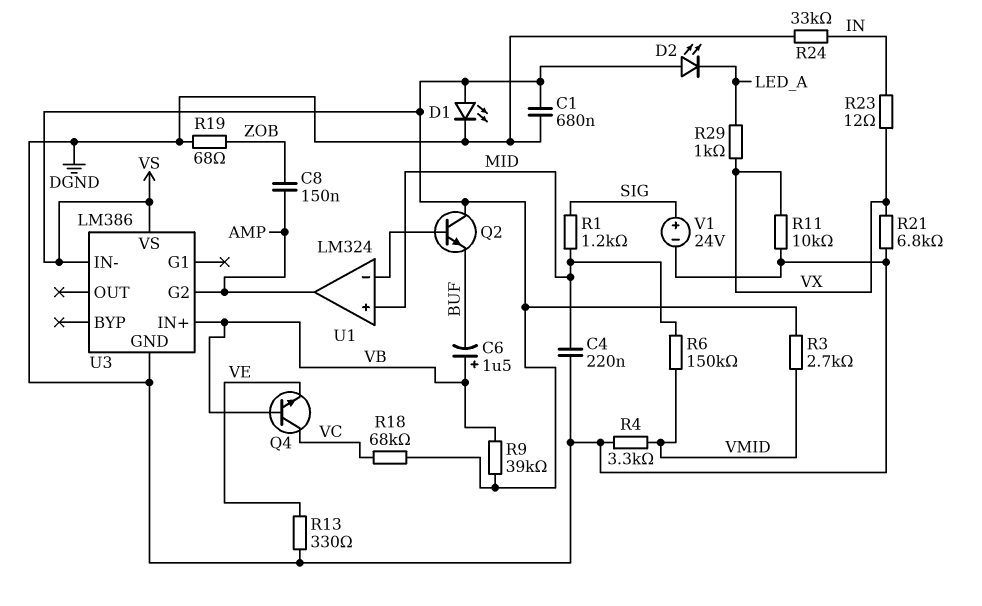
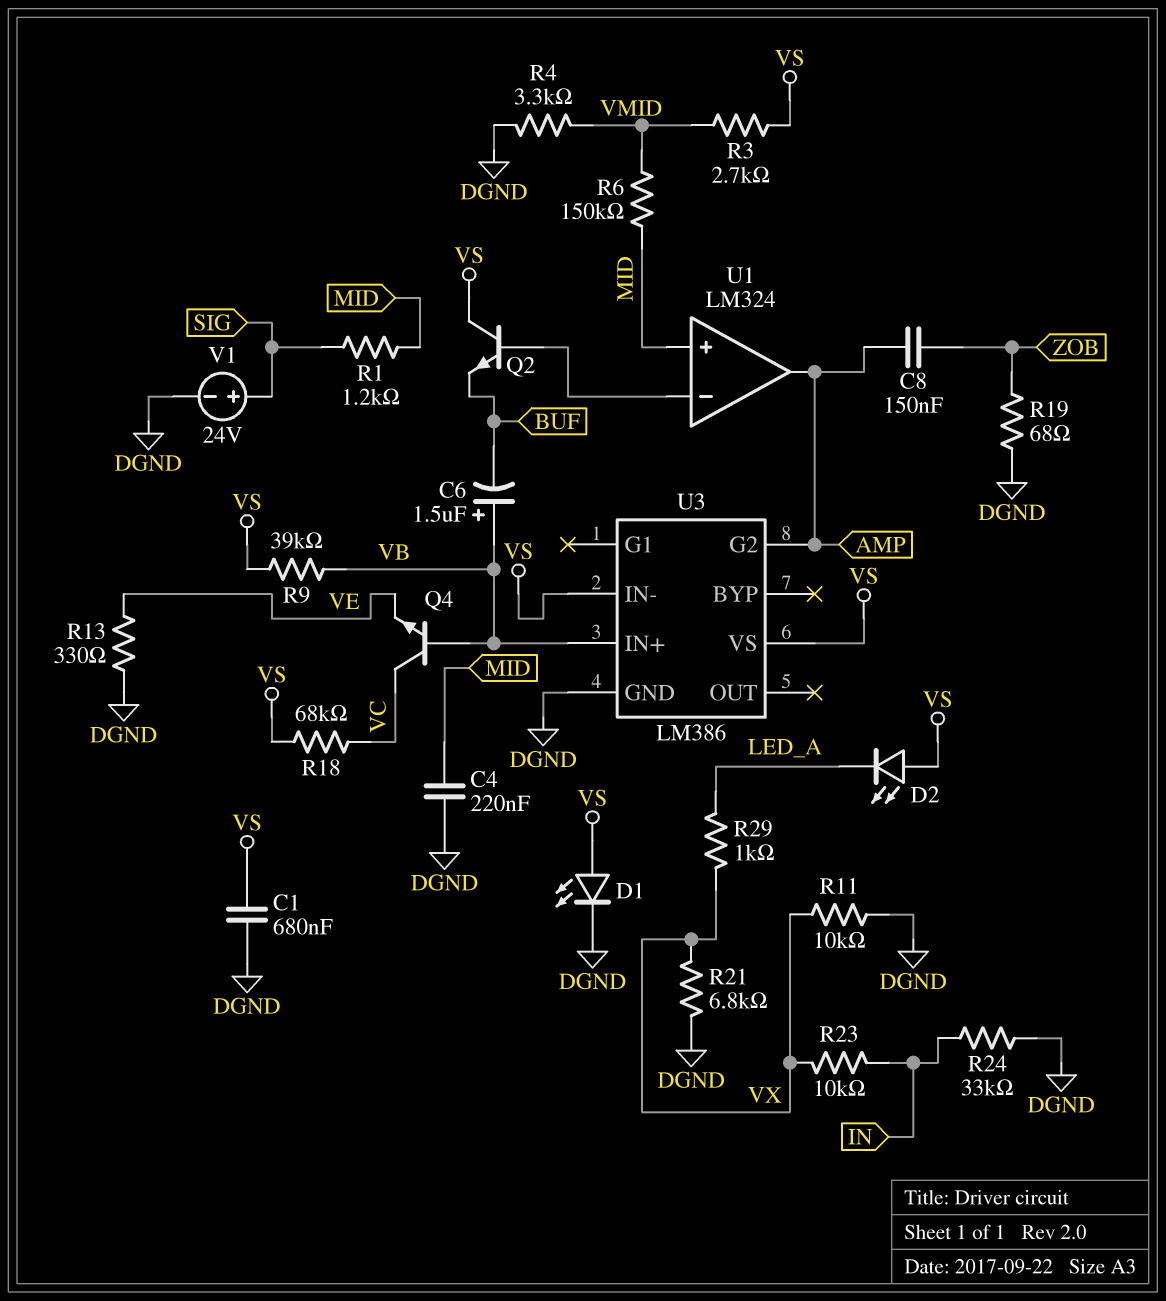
R23: 12 (IN, VX) -> 10k (IN, VX)

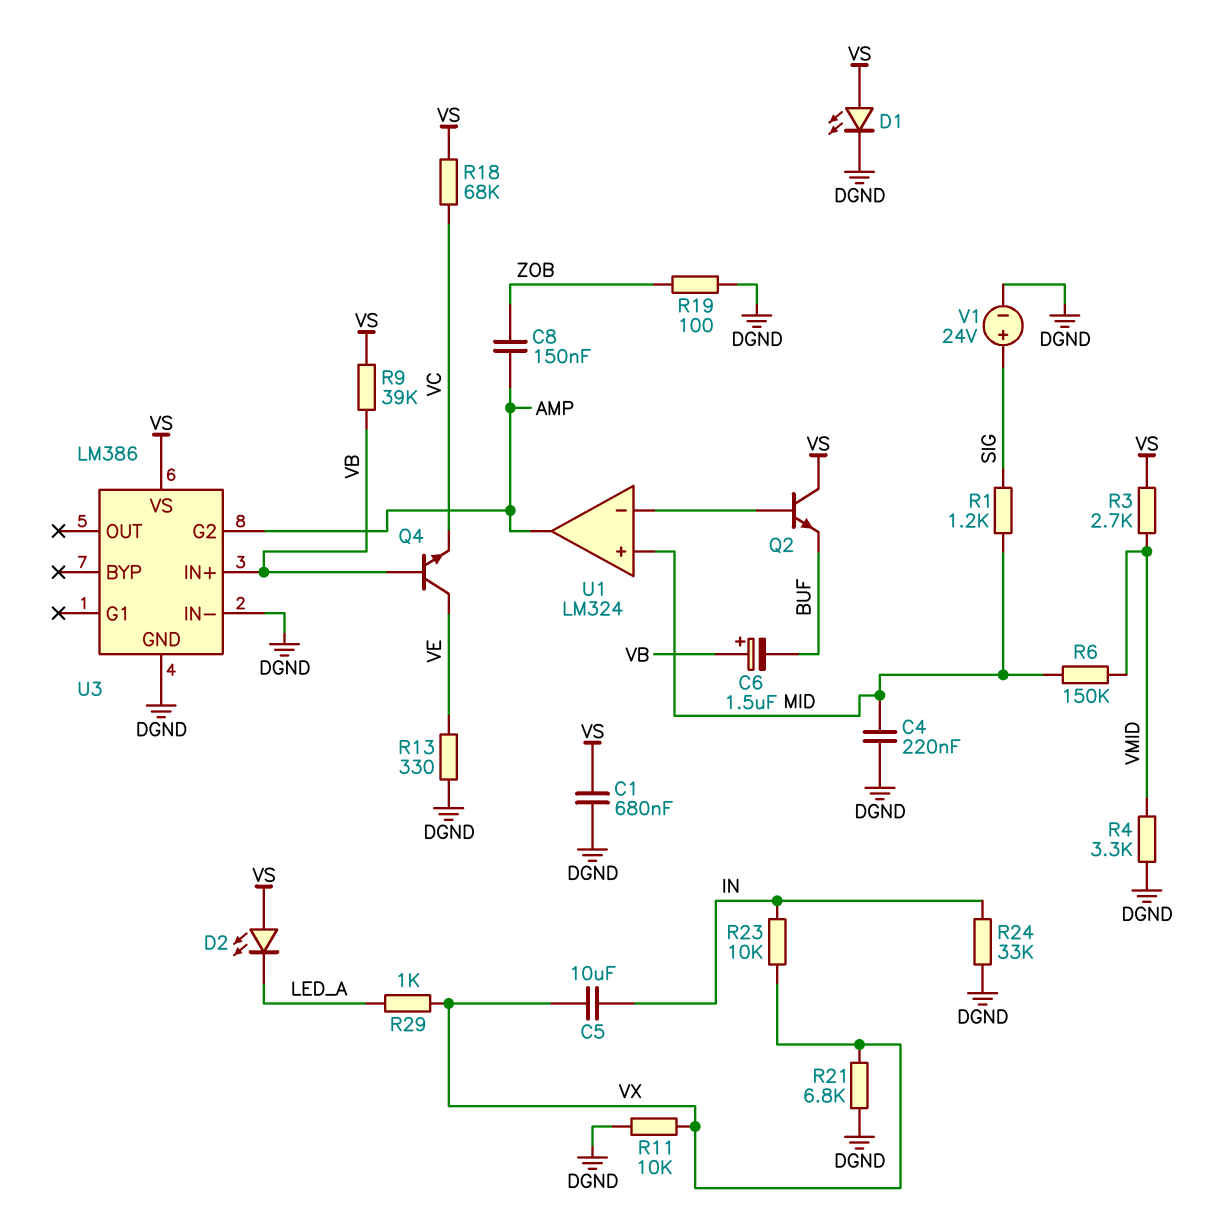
C5: none -> 10uF (IN, VX)
Q4: NPN (B VB, C VC, E VE) -> NPN (B VB, C VE, E VC)
R19: 68 (DGND, ZOB) -> 100 (DGND, ZOB)
U3 pin IN-: VS -> DGND

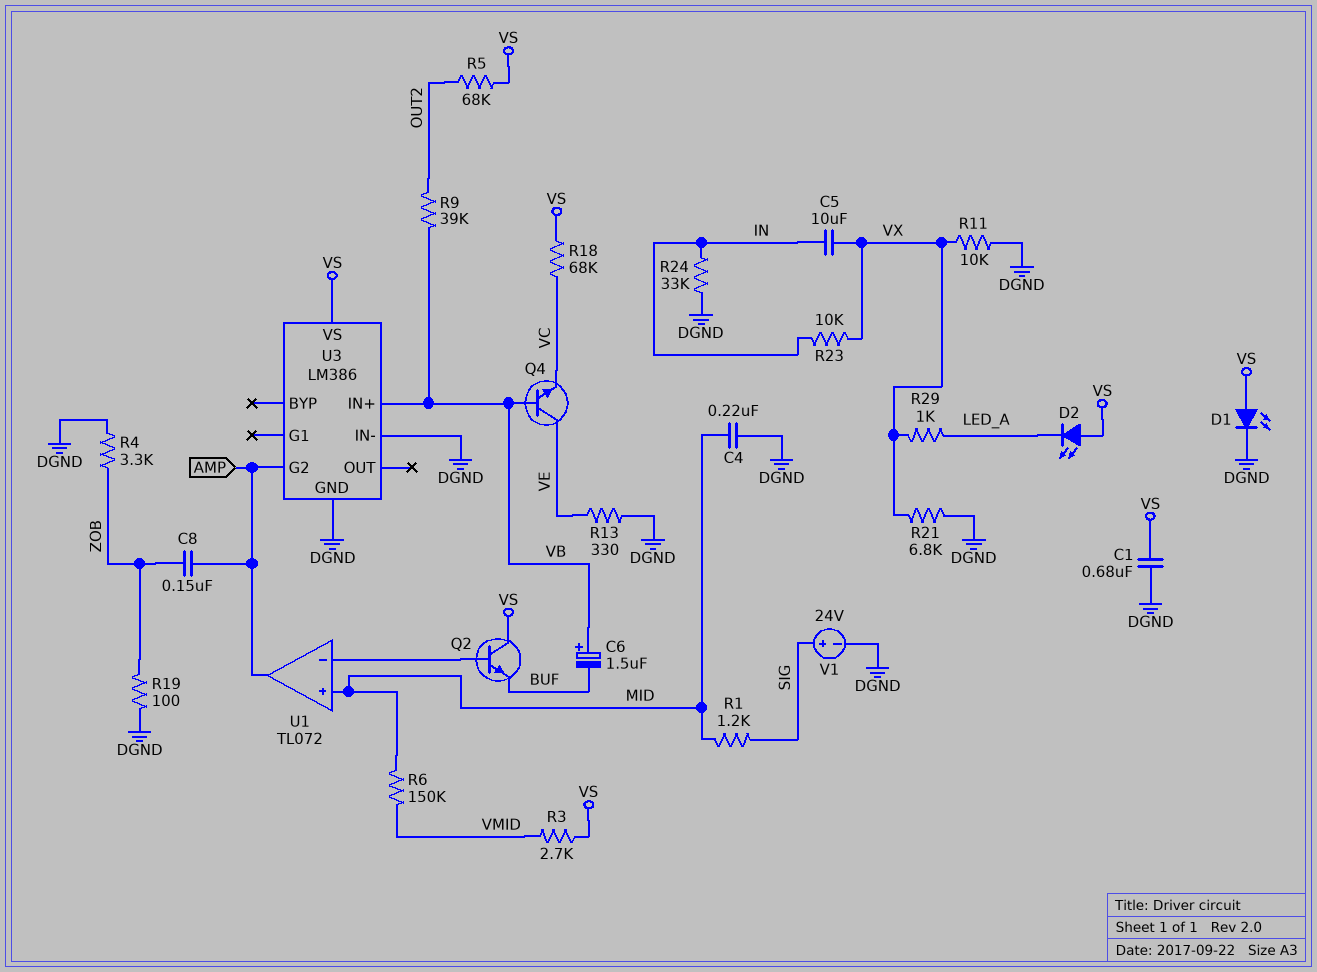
R4: 3.3k (DGND, VMID) -> 3.3k (DGND, ZOB)
R5: none -> 68k (OUT2, VS)
R9: 39k (VB, VS) -> 39k (OUT2, VB)
U1: LM324 -> TL072

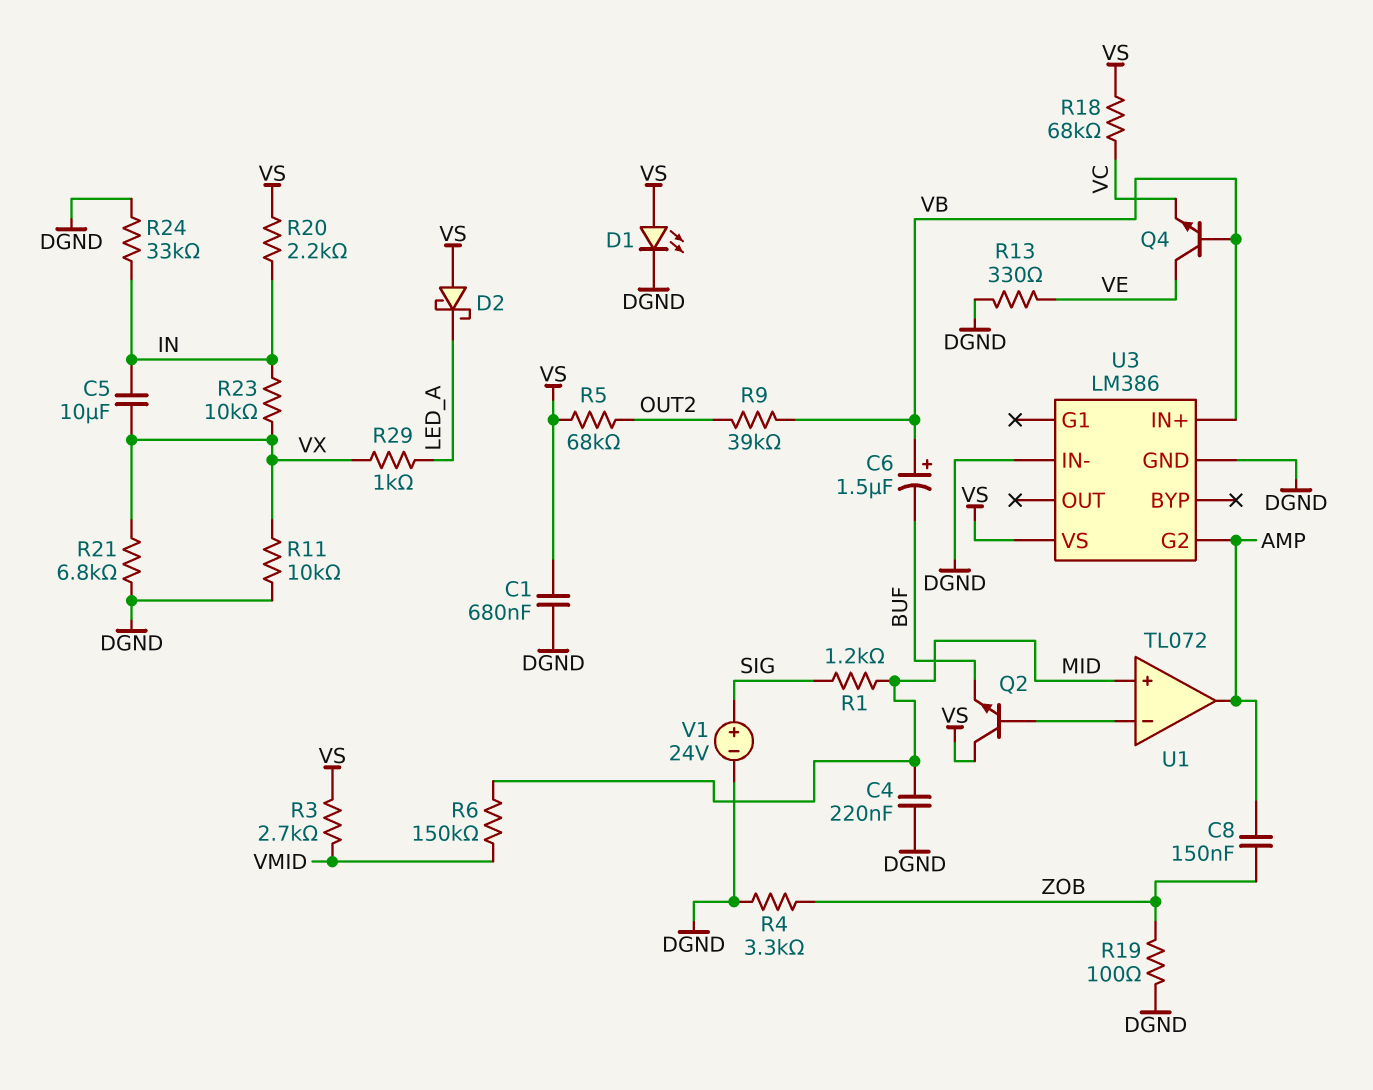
D2: LED (A VS, K LED_A) -> schottky (A VS, K LED_A)
R20: none -> 2.2k (IN, VS)

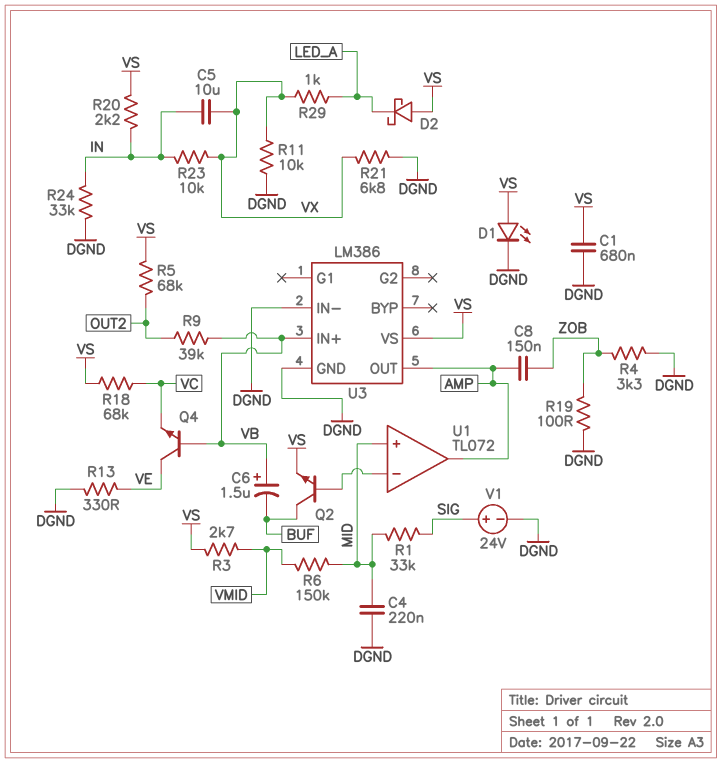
Q2: NPN (B U1/in-, C VS, E BUF) -> NPN (B U1/in-, C BUF, E VS)
R1: 1.2k (MID, SIG) -> 33k (MID, SIG)
U3 pin G2: AMP -> none
U3 pin OUT: none -> AMP

